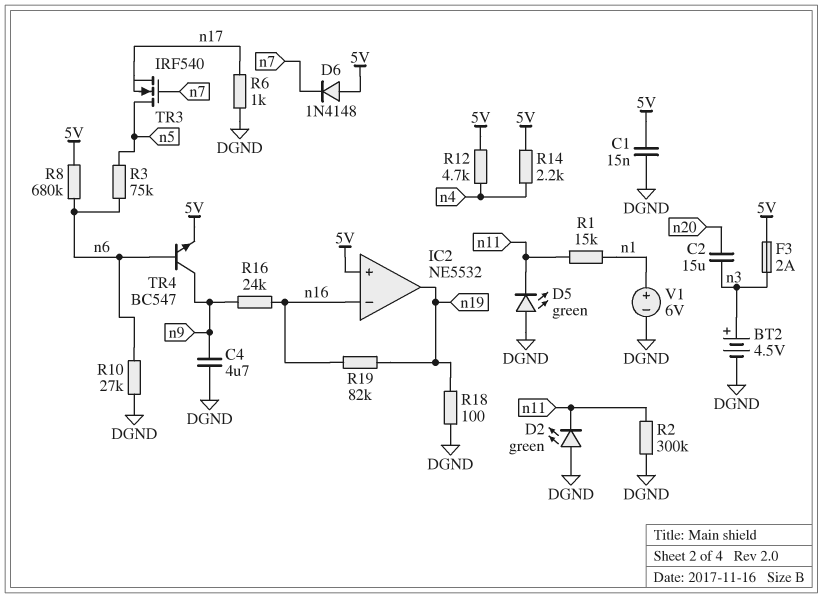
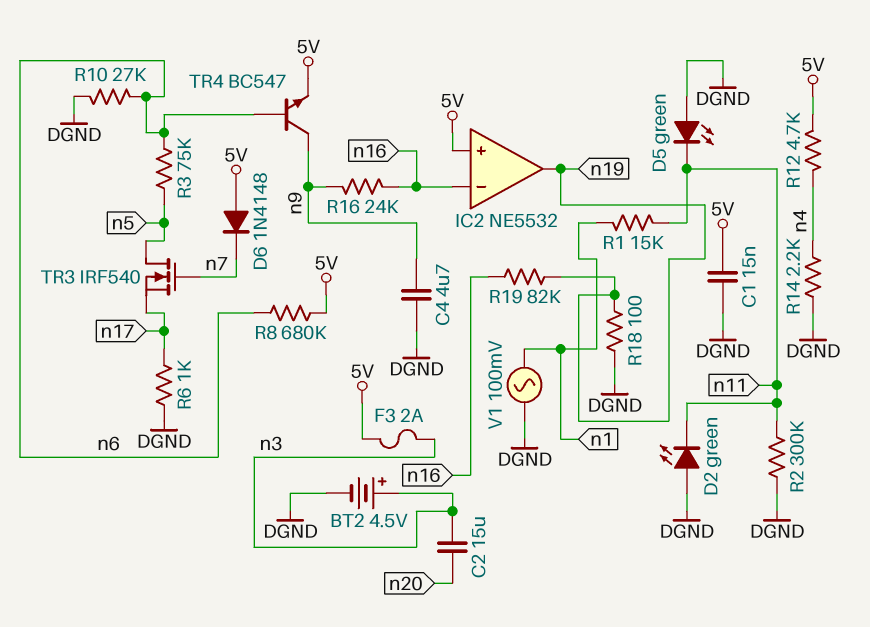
R14: 2.2k (5V, n4) -> 2.2k (DGND, n4)
V1: 6V (plus n1, minus DGND) -> AC 100mV (DGND, n1)

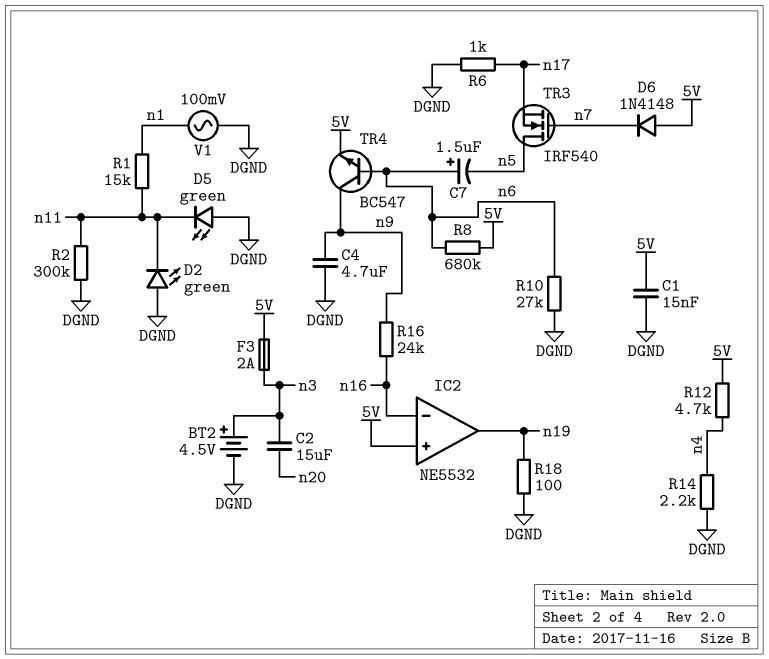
C7: none -> 1.5uF (plus n6, minus n5)
R3: 75k (n5, n6) -> none
R19: 82k (n16, n19) -> none

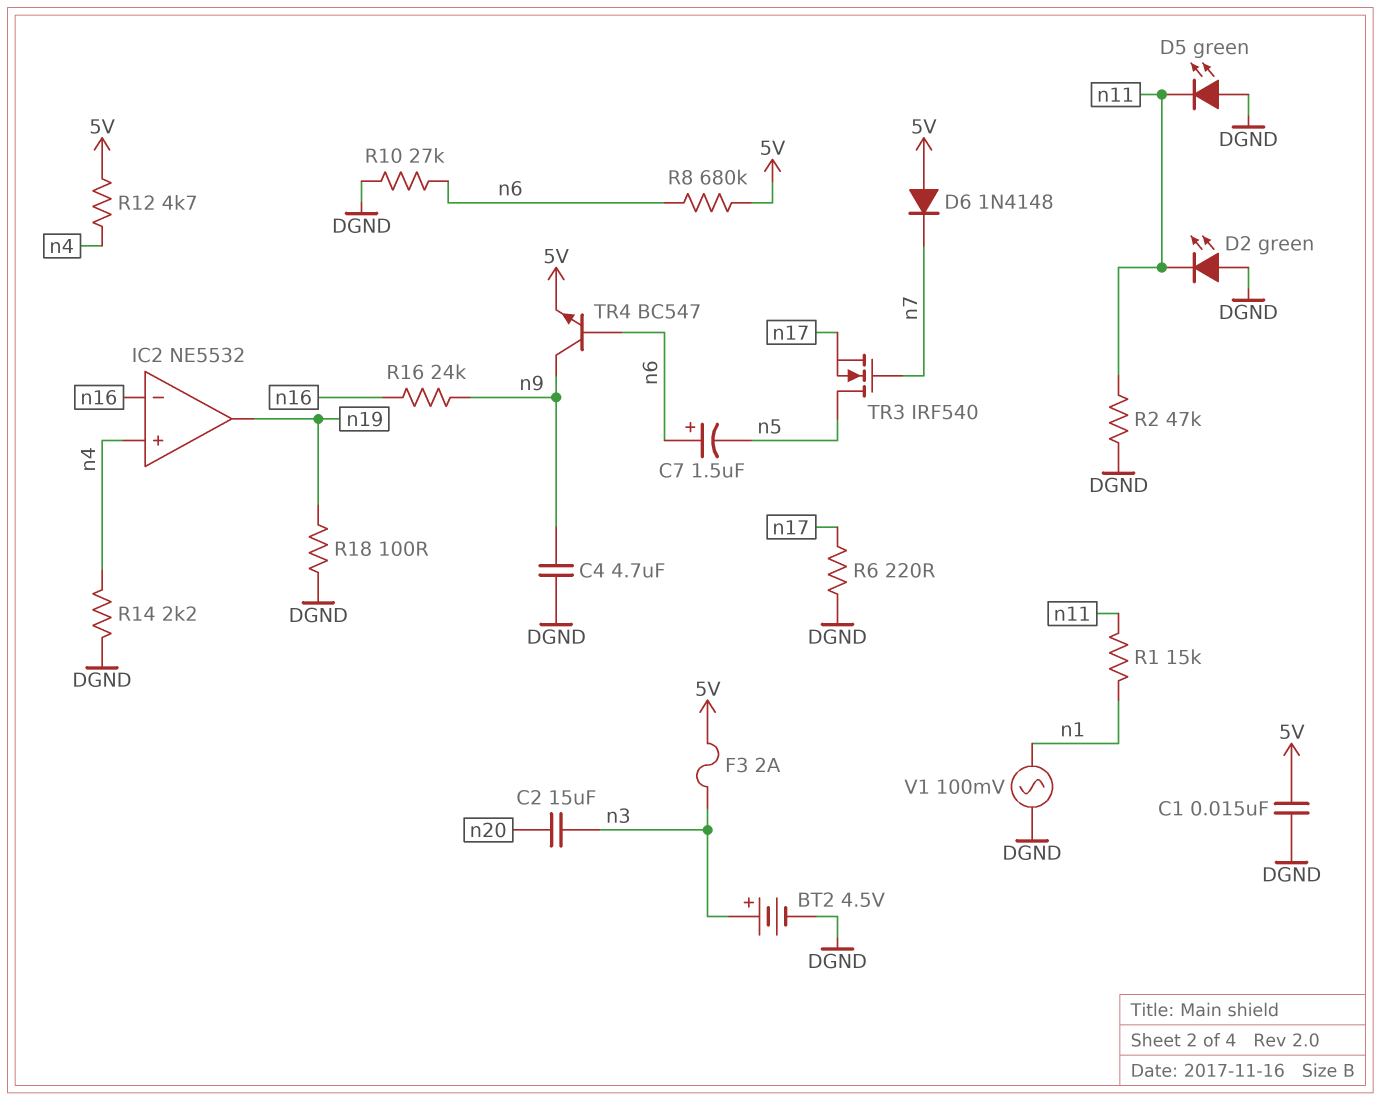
IC2 pin in+: 5V -> n4
R2: 300k (DGND, n11) -> 47k (DGND, n11)
R6: 1k (DGND, n17) -> 220 (DGND, n17)

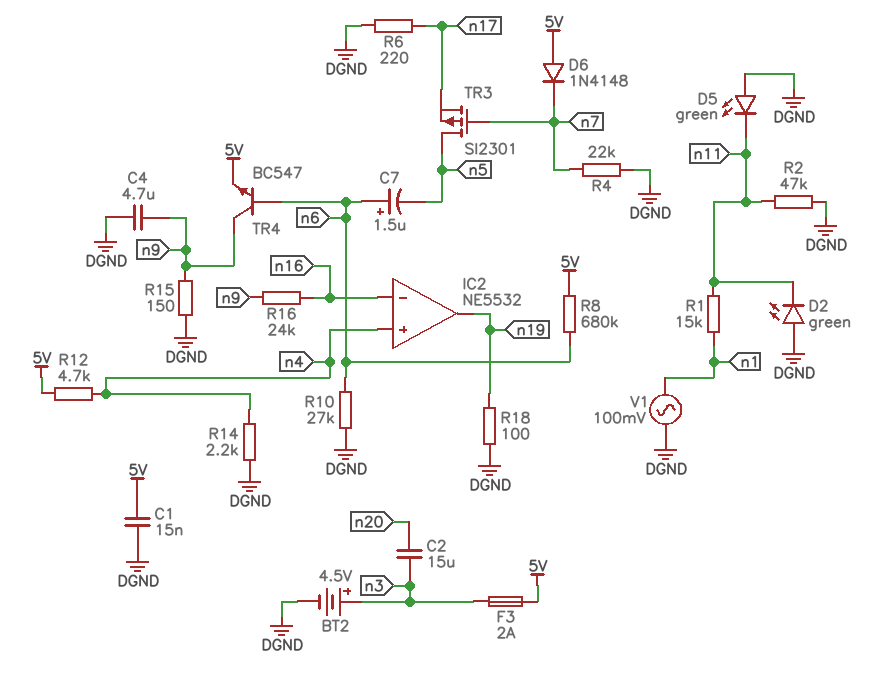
R4: none -> 22k (DGND, n7)
R15: none -> 150 (DGND, n9)
TR3: NMOS IRF540 (G n7, D n5, S n17) -> PMOS SI2301 (G n7, D n5, S n17)

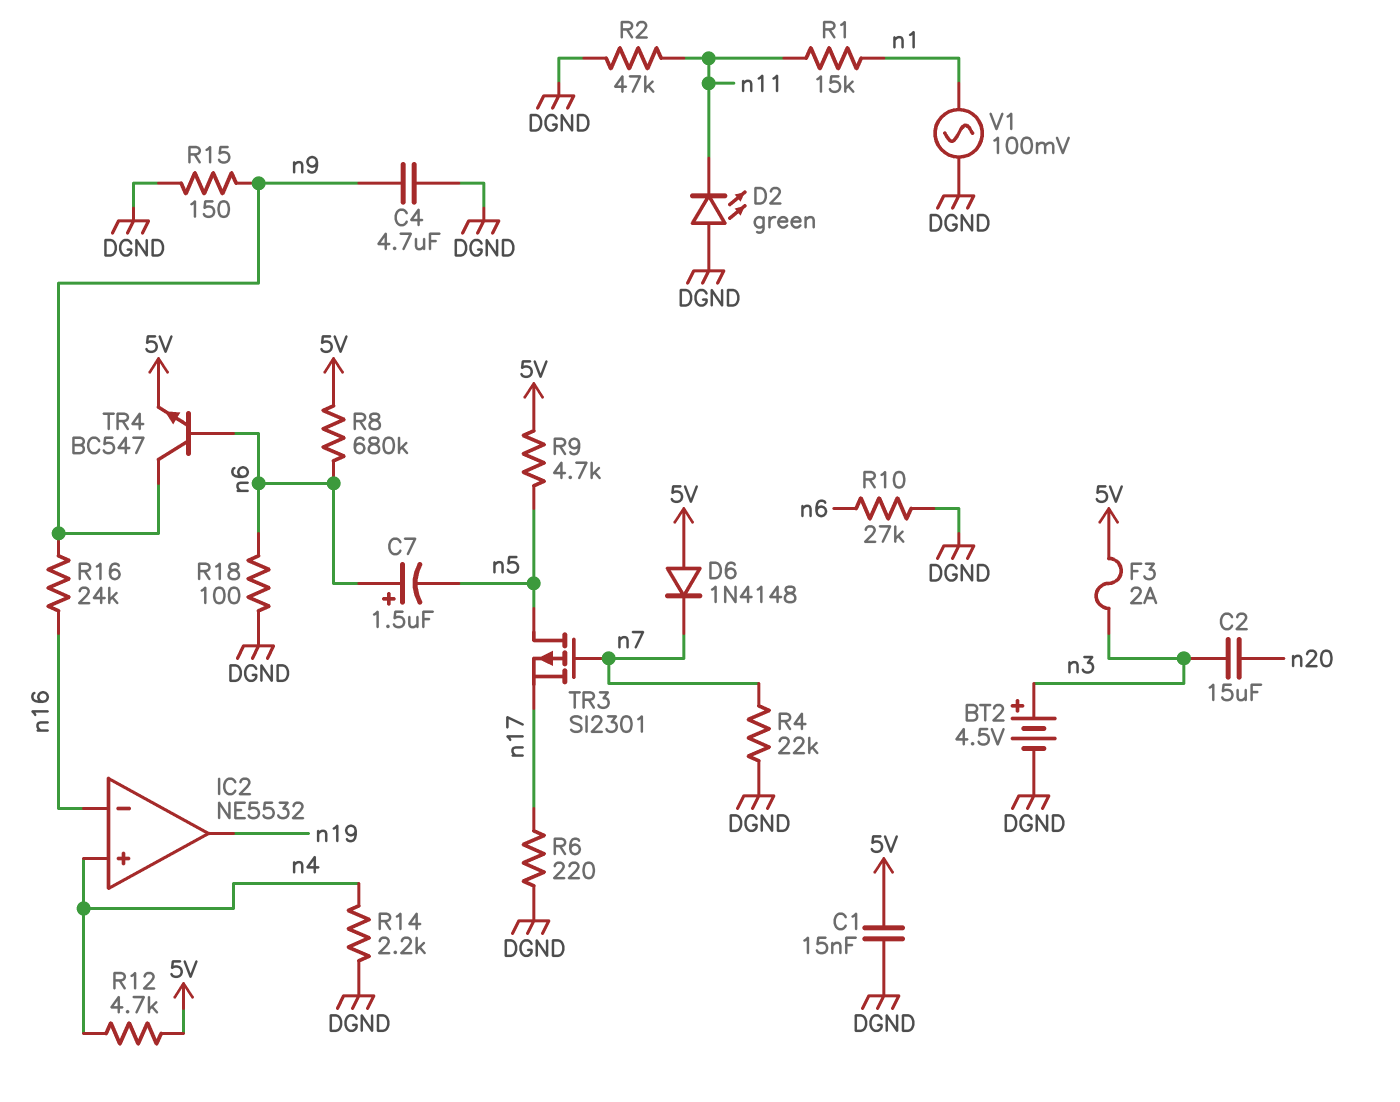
D5: LED green (A DGND, K n11) -> none
R9: none -> 4.7k (5V, n5)
R18: 100 (DGND, n19) -> 100 (DGND, n6)

